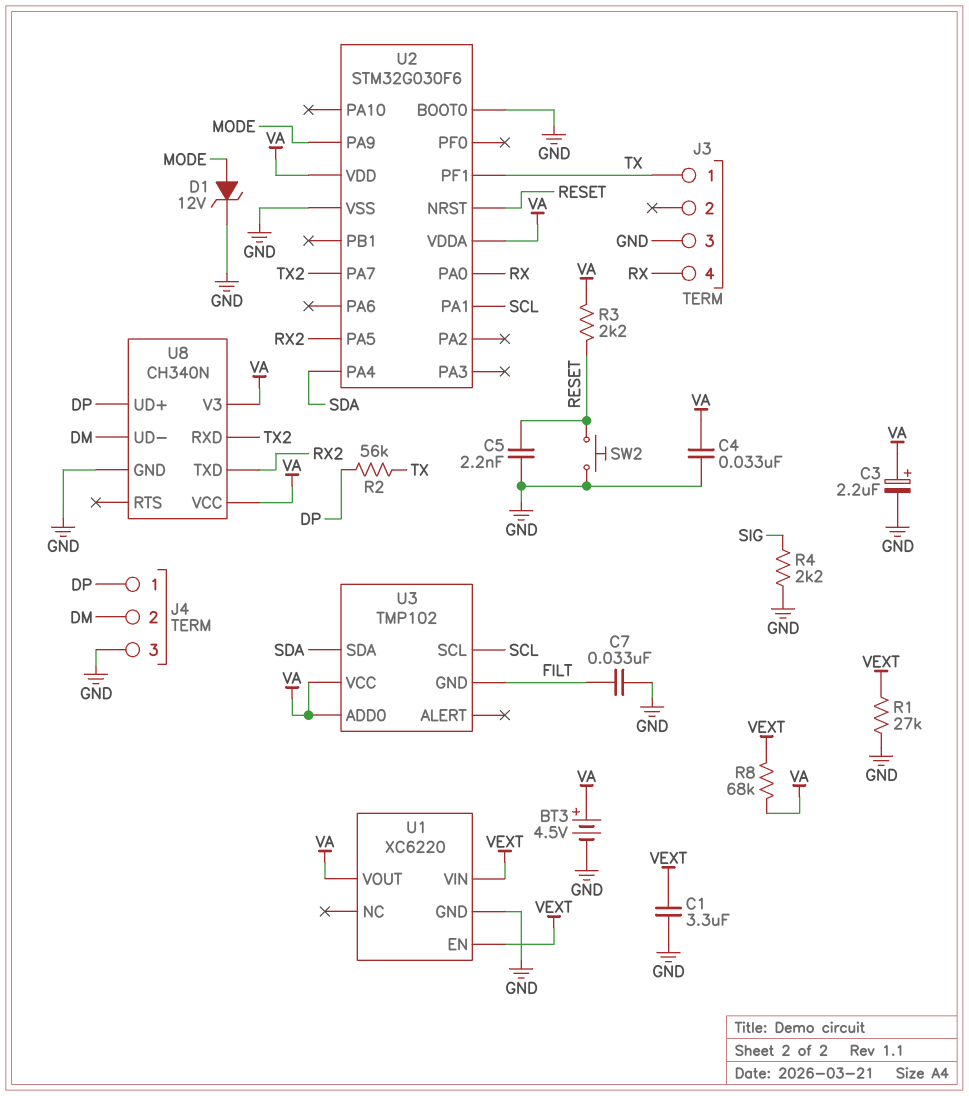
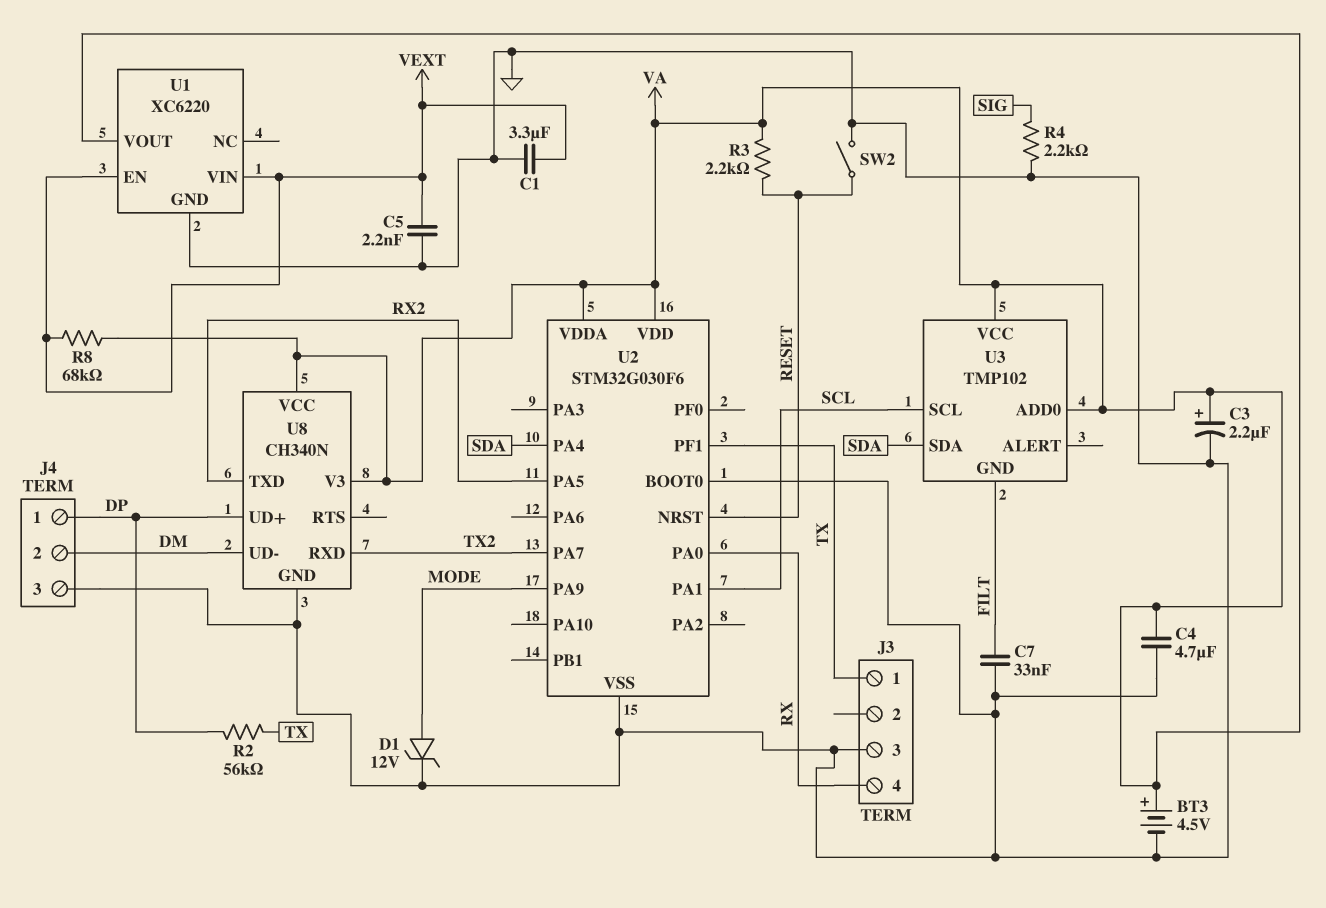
C4: 33nF (GND, VA) -> 4.7uF (GND, VA)
C5: 2.2nF (GND, RESET) -> 2.2nF (GND, VEXT)
R1: 27k (GND, VEXT) -> none
SW2: button (GND, RESET) -> switch (GND, RESET)

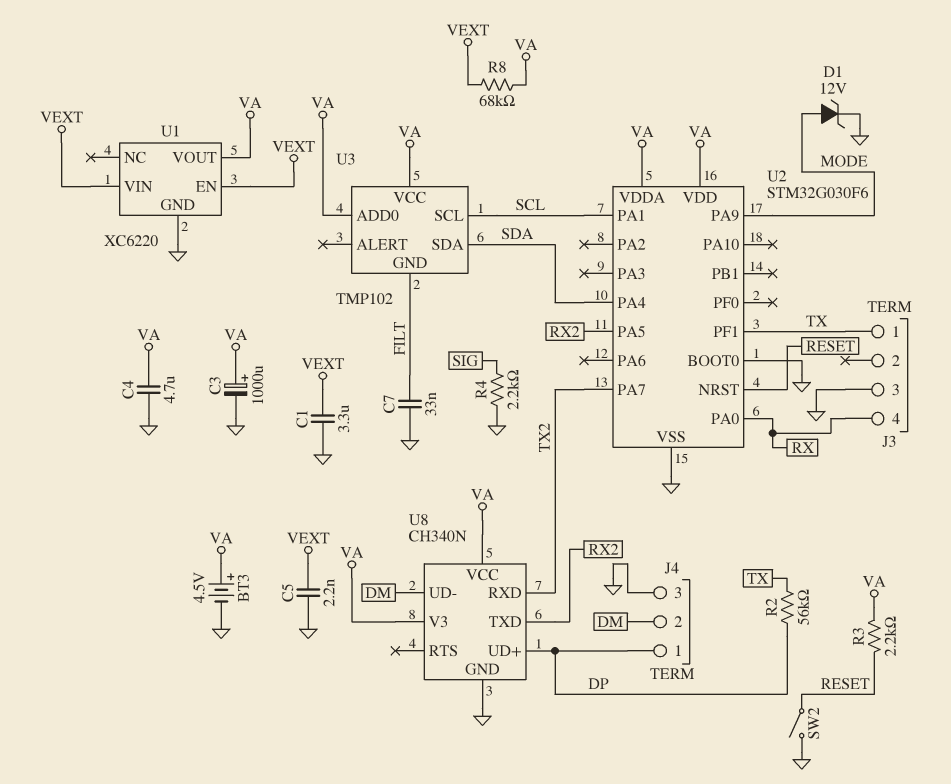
C3: 2.2uF (plus VA, minus GND) -> 1000uF (plus VA, minus GND)

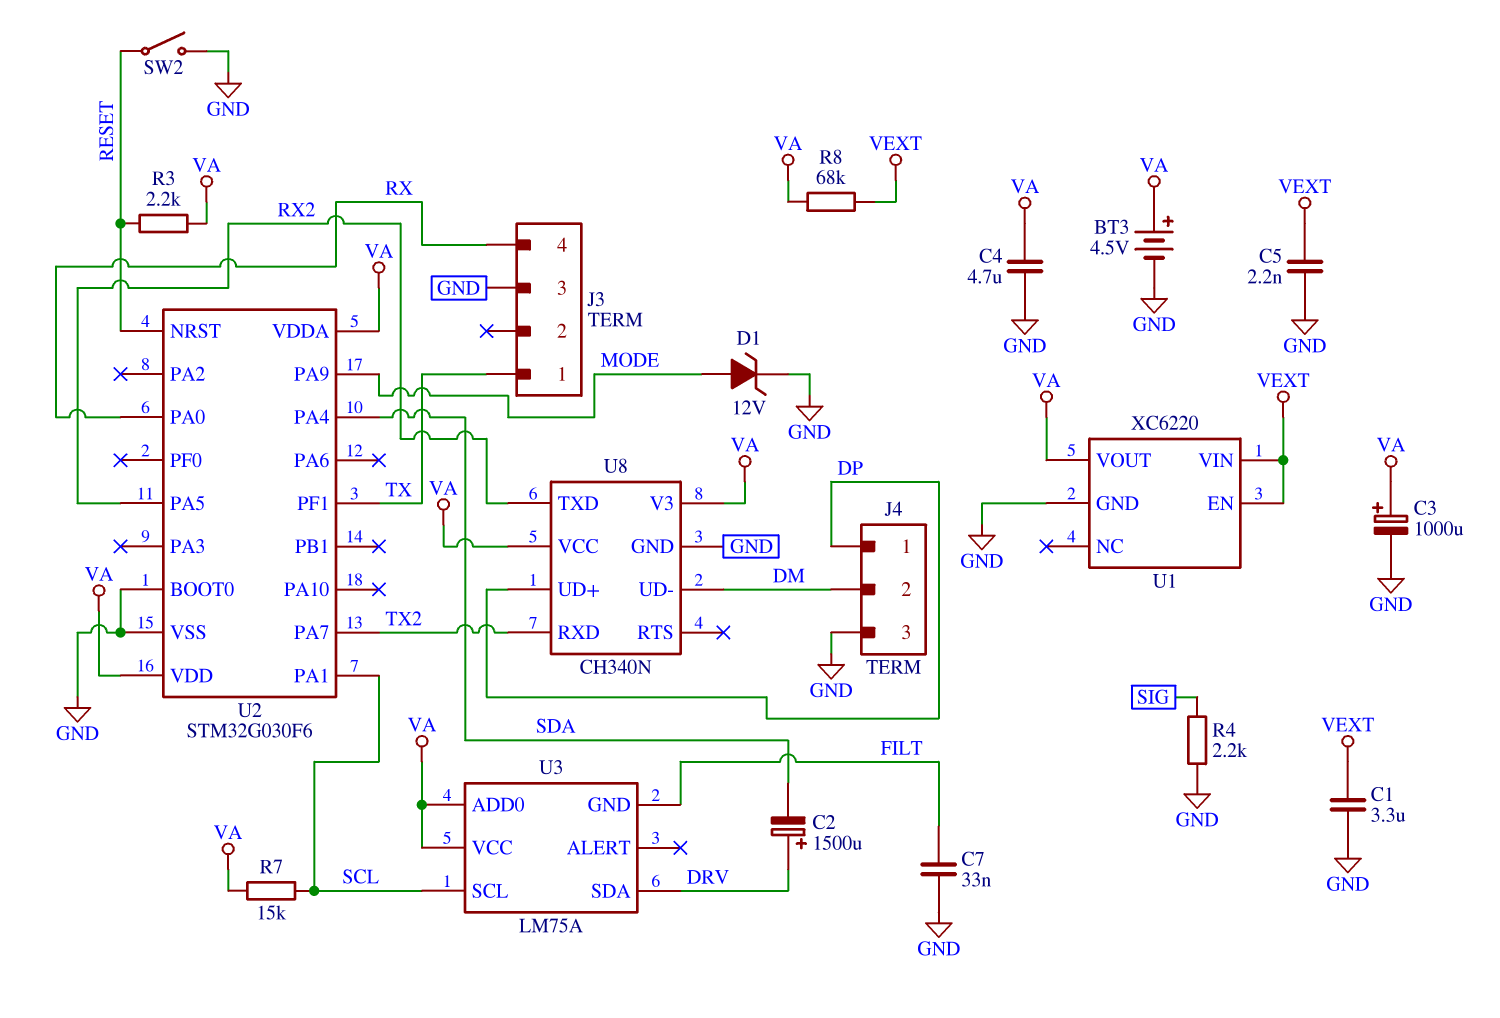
C2: none -> 1500uF (plus DRV, minus SDA)
R2: 56k (DP, TX) -> none
R7: none -> 15k (SCL, VA)
U3: TMP102 -> LM75A
U3 pin SDA: SDA -> DRV

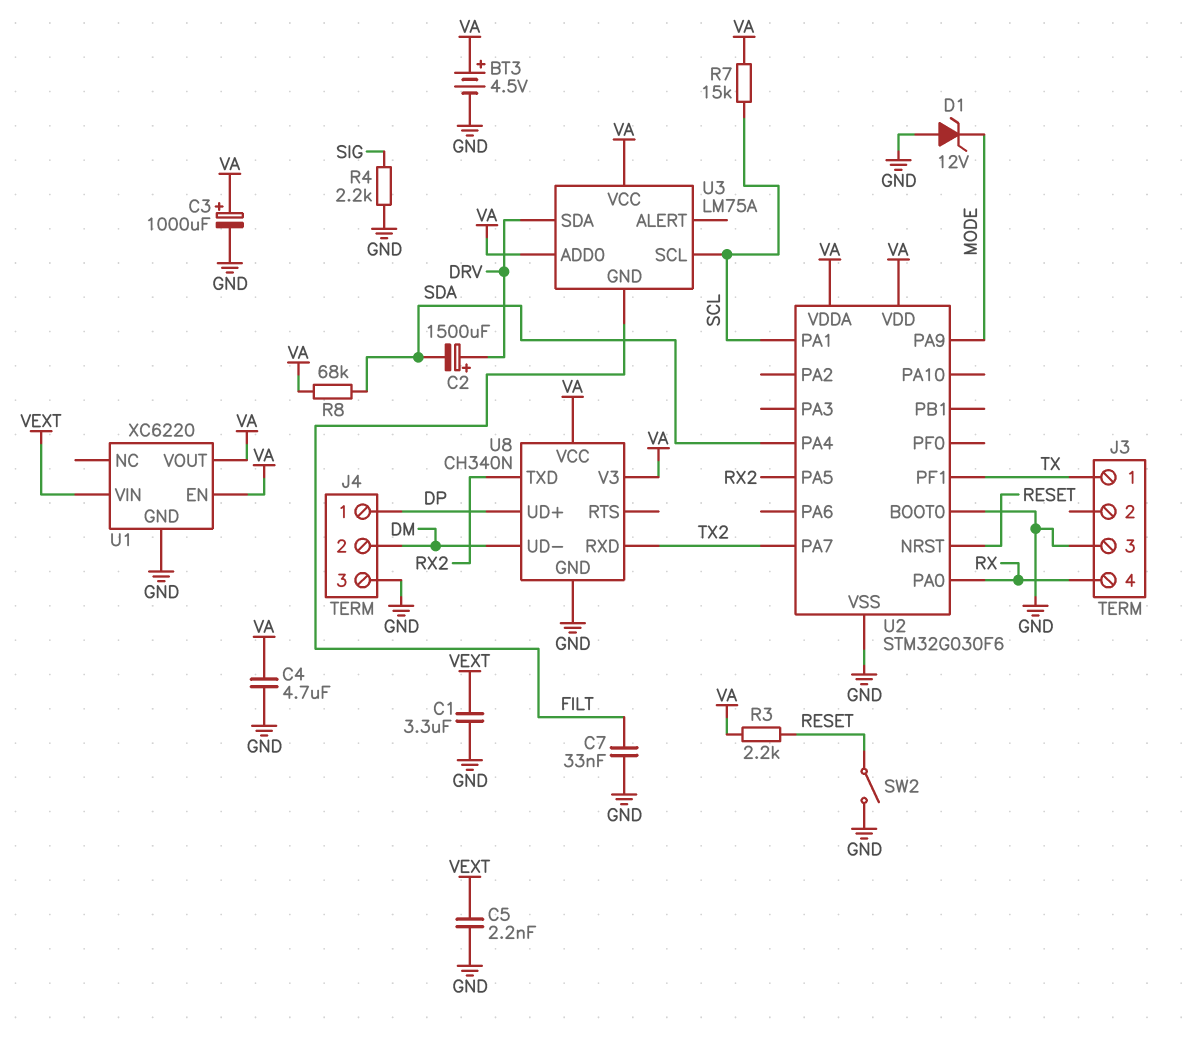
D1: zener 12V (A MODE, K GND) -> zener 12V (A GND, K MODE)
R8: 68k (VA, VEXT) -> 68k (SDA, VA)
U1 pin EN: VEXT -> VA

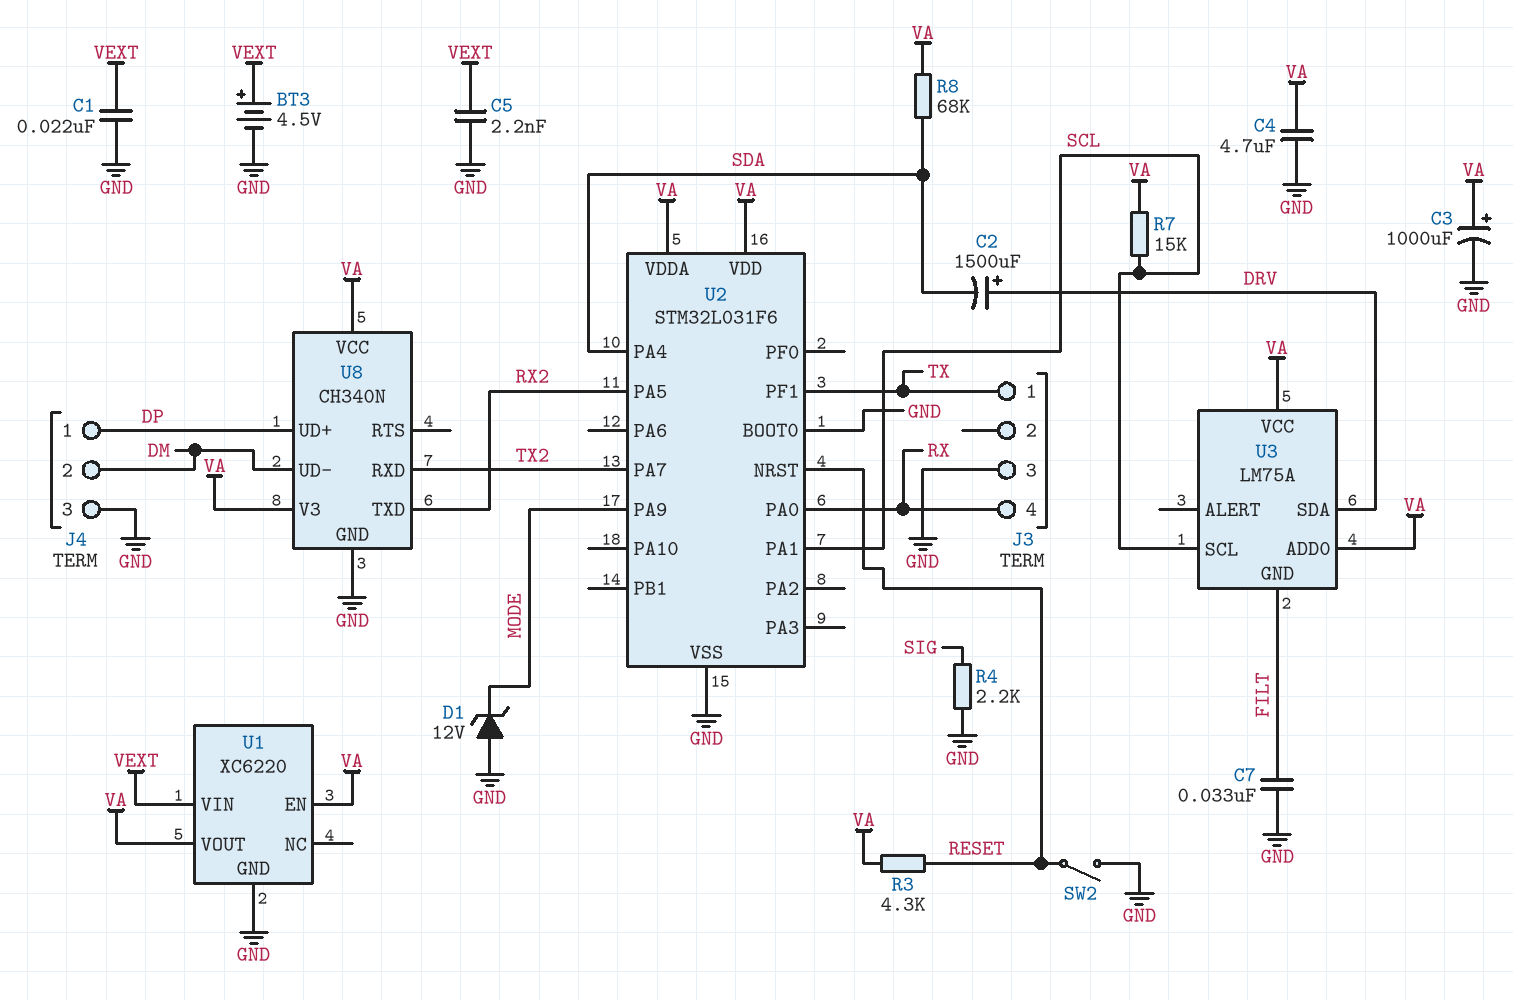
BT3: 4.5V (plus VA, minus GND) -> 4.5V (plus VEXT, minus GND)
C1: 3.3uF (GND, VEXT) -> 22nF (GND, VEXT)
R3: 2.2k (RESET, VA) -> 4.3k (RESET, VA)
U2: STM32G030F6 -> STM32L031F6

